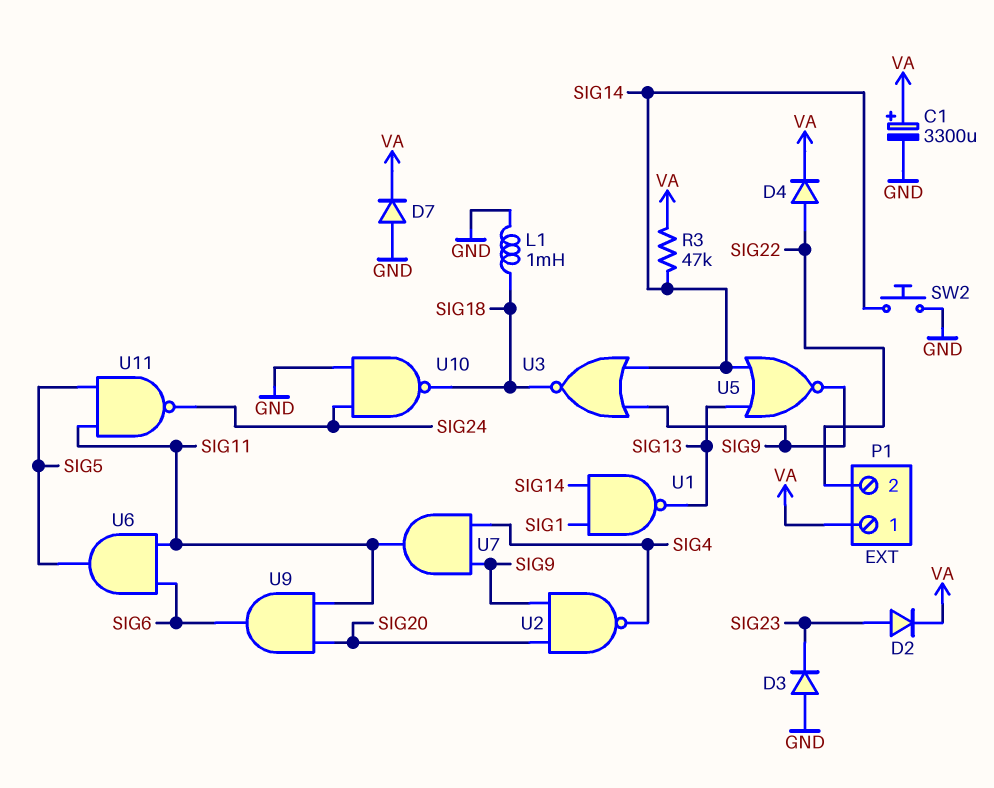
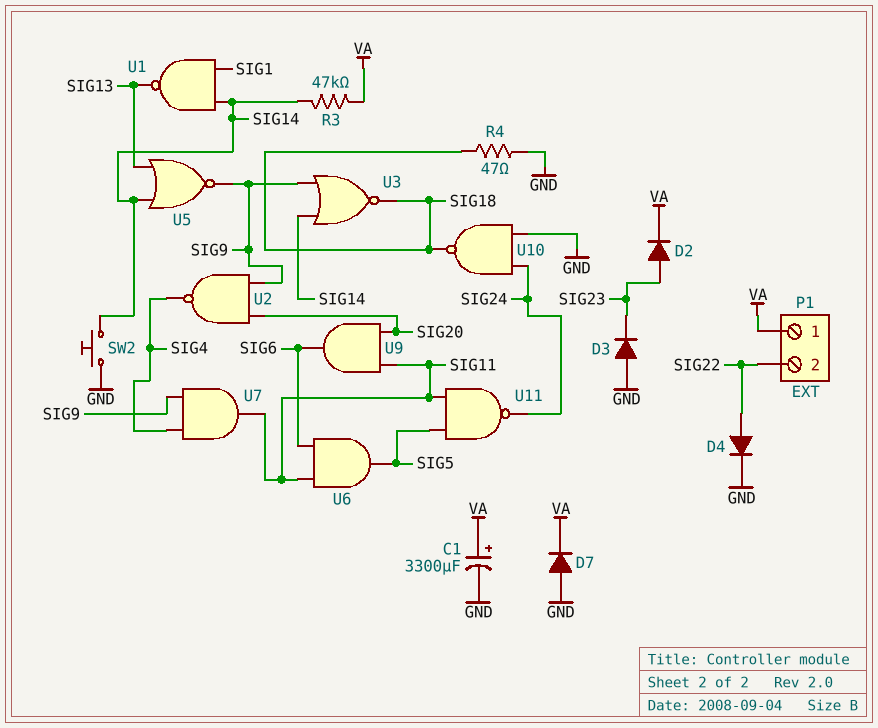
D4: diode (A SIG22, K VA) -> diode (A SIG22, K GND)
L1: 1mH (GND, SIG18) -> none
R4: none -> 47 (GND, SIG18)

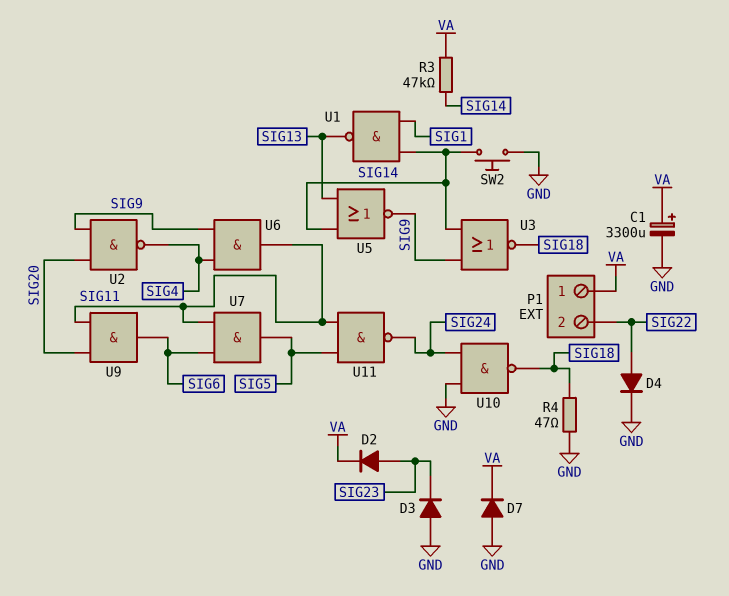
U6: AND (in SIG6, in SIG11, out SIG5) -> AND (in SIG4, in SIG9, out SIG11)
U7: AND (in SIG4, in SIG9, out SIG11) -> AND (in SIG6, in SIG11, out SIG5)

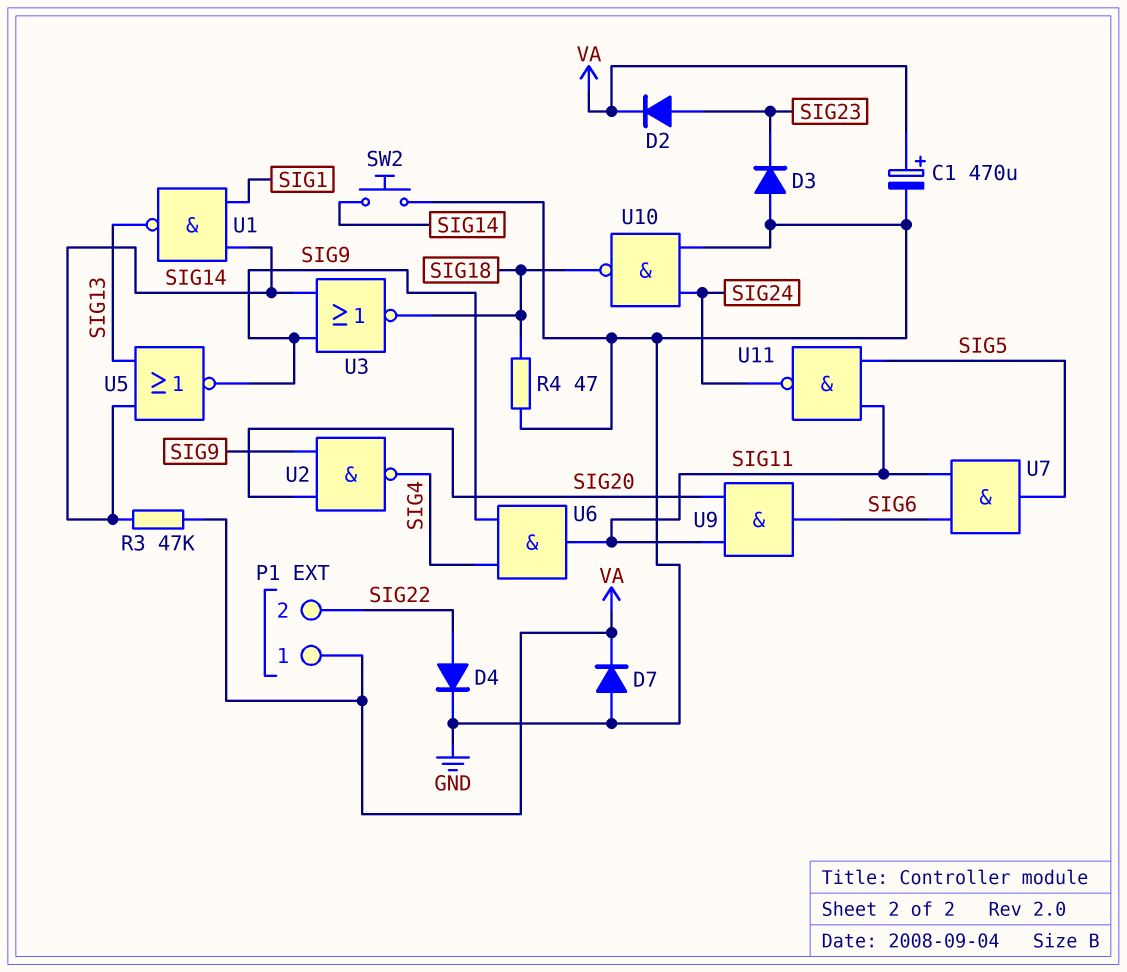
C1: 3300uF (plus VA, minus GND) -> 470uF (plus VA, minus GND)

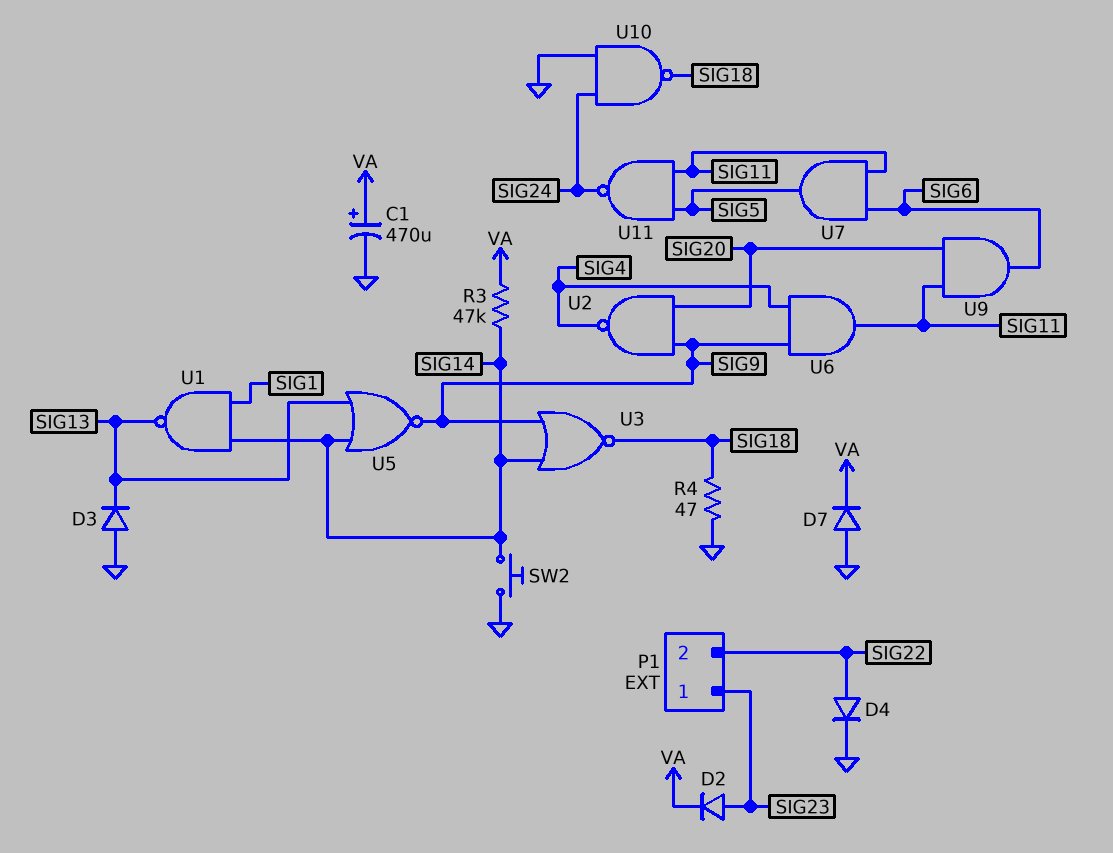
D3: diode (A GND, K SIG23) -> diode (A GND, K SIG13)
P1 pin 1: VA -> SIG23

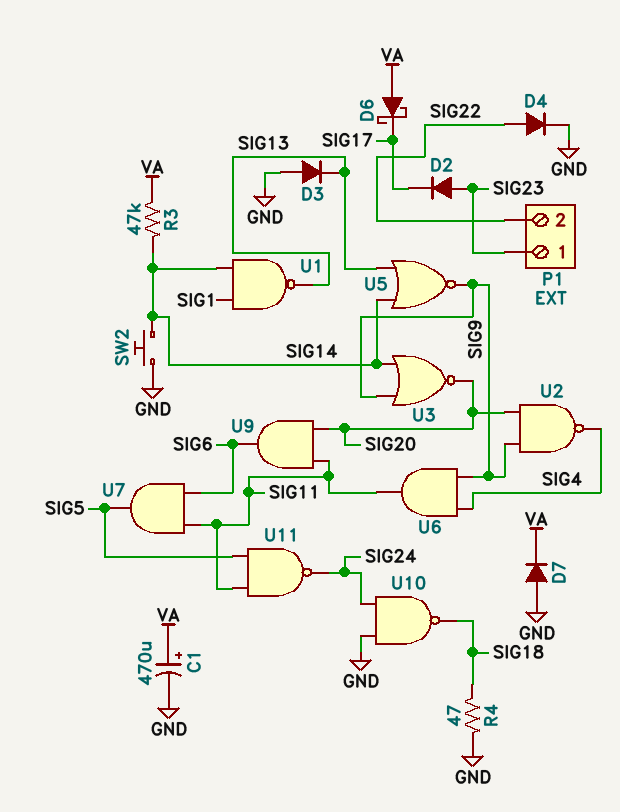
D2: diode (A SIG23, K VA) -> diode (A SIG23, K SIG17)
D6: none -> schottky (A VA, K SIG17)
U3: NOR (in SIG9, in SIG14, out SIG18) -> NOR (in SIG9, in SIG14, out SIG20)

